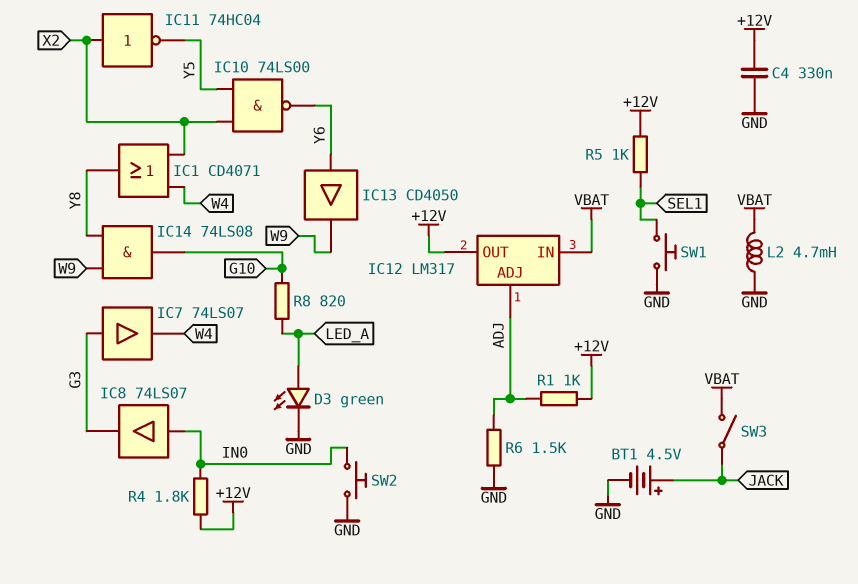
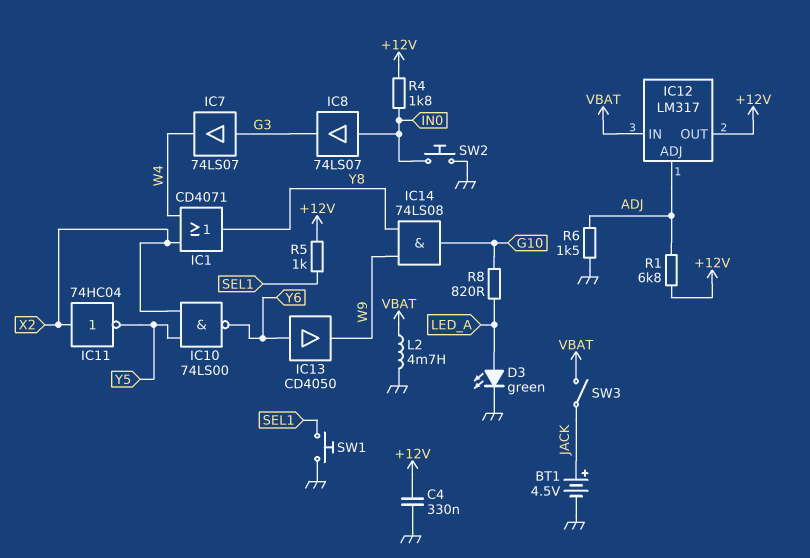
R1: 1k (+12V, ADJ) -> 6.8k (+12V, ADJ)

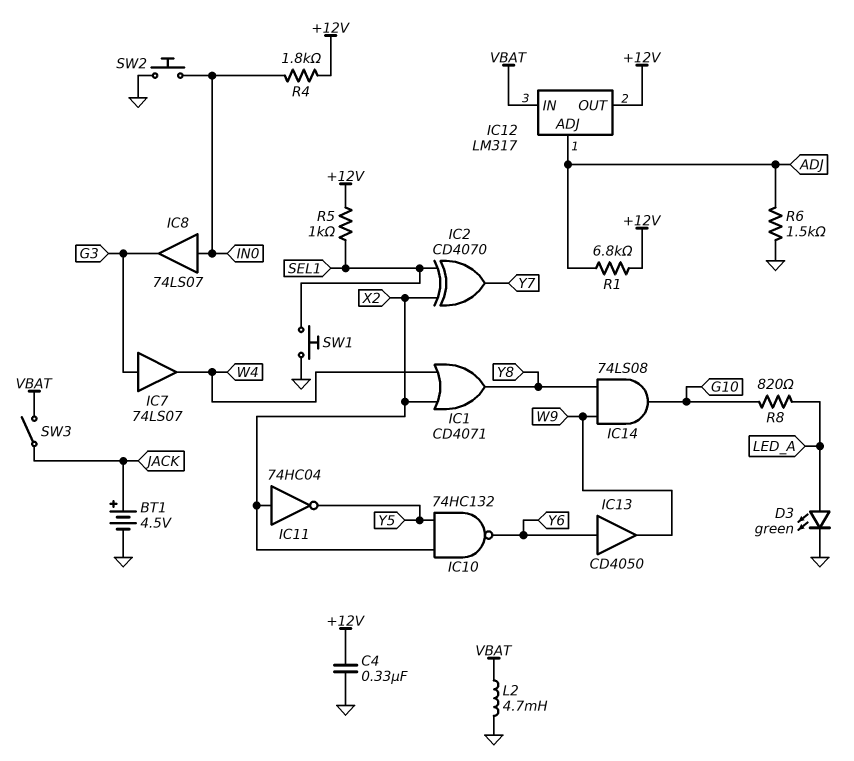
IC2: none -> XOR CD4070 (in SEL1, in X2, out Y7)
IC10: NAND 74LS00 (in X2, in Y5, out Y6) -> NAND 74HC132 (in X2, in Y5, out Y6)

